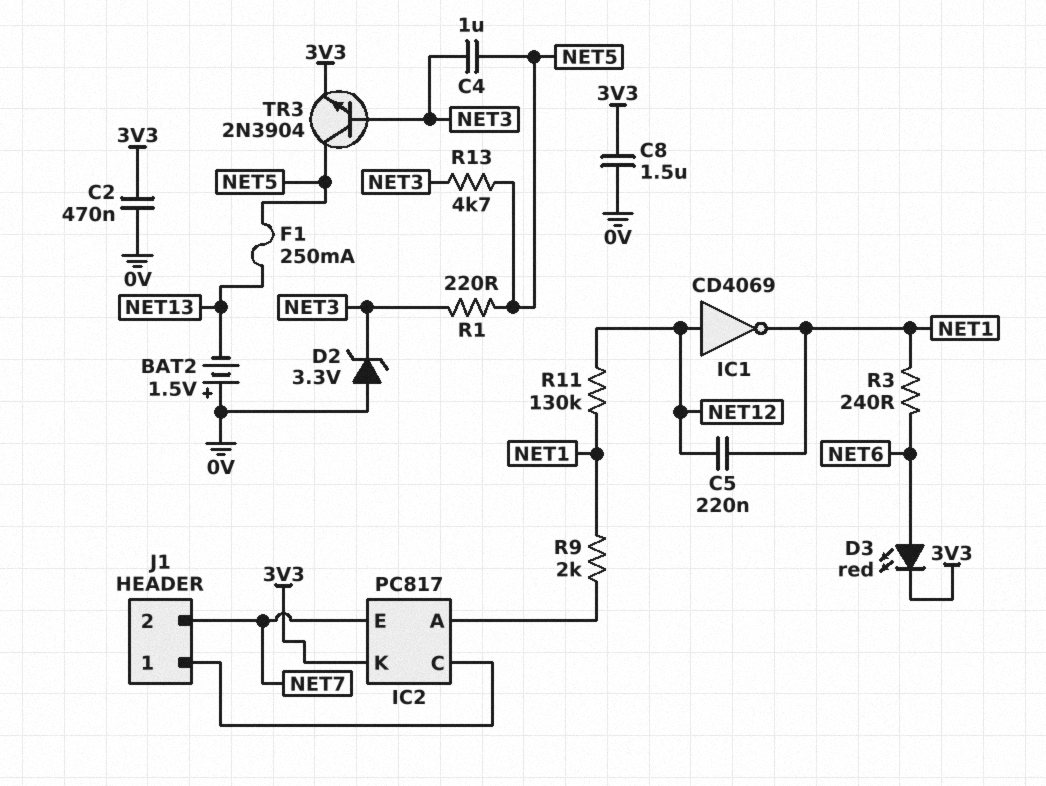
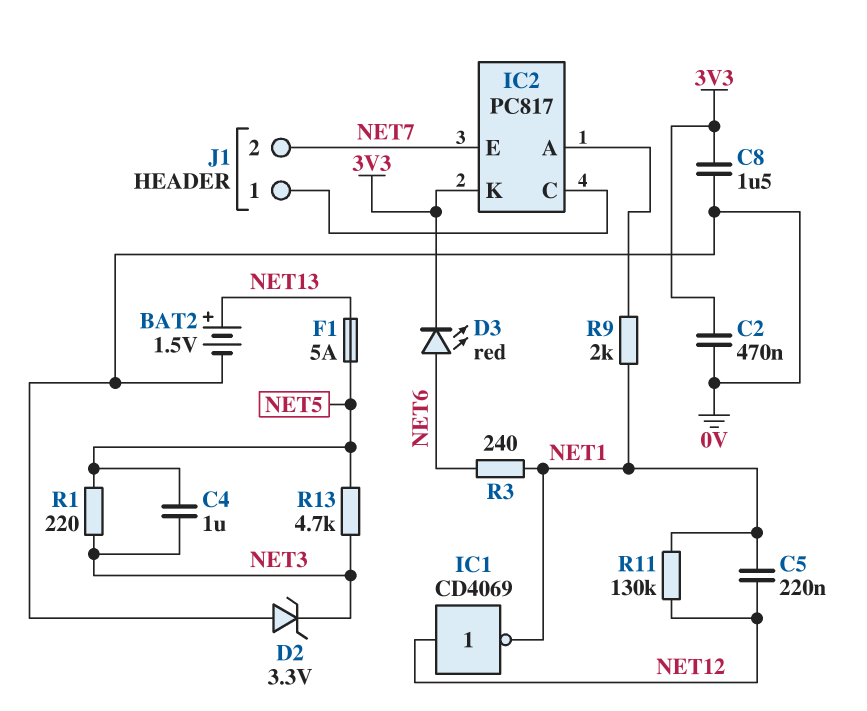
BAT2: 1.5V (plus 0V, minus NET13) -> 1.5V (plus NET13, minus 0V)
F1: 250mA (NET5, NET13) -> 5A (NET5, NET13)
TR3: NPN 2N3904 (B NET3, C NET5, E 3V3) -> none

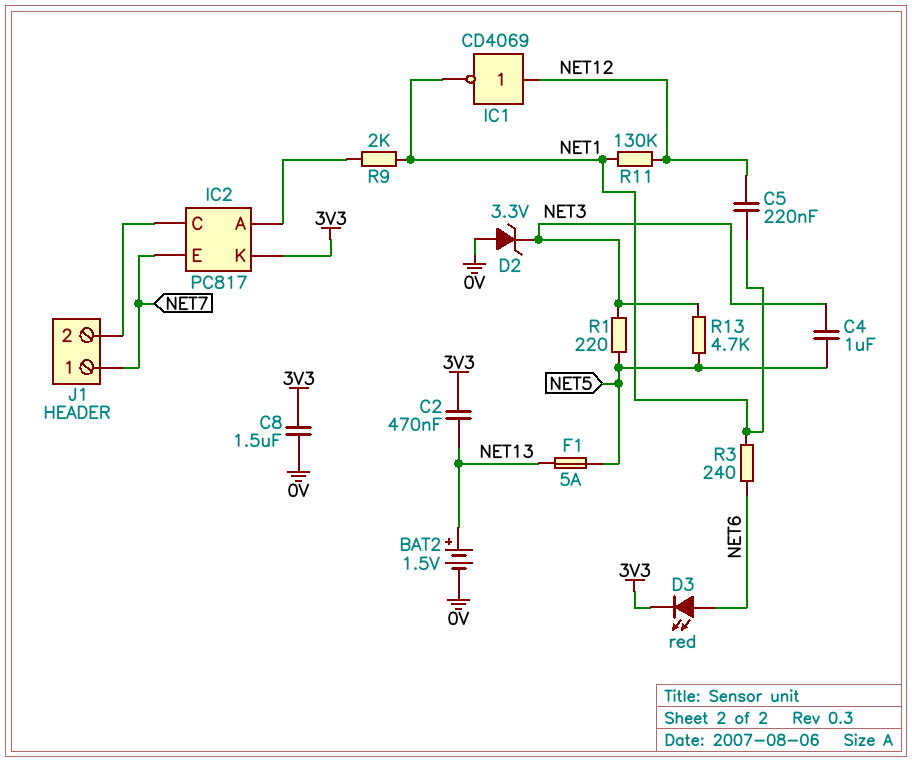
C2: 470nF (0V, 3V3) -> 470nF (3V3, NET13)
J1 pin 1: IC2/C -> NET7
J1 pin 2: NET7 -> IC2/C

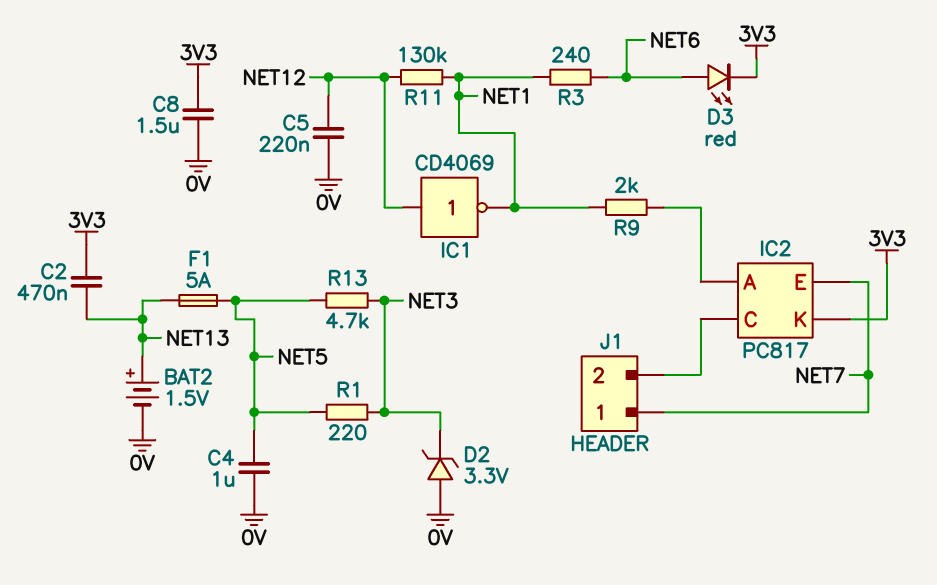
C4: 1uF (NET3, NET5) -> 1uF (0V, NET5)
C5: 220nF (NET1, NET12) -> 220nF (0V, NET12)

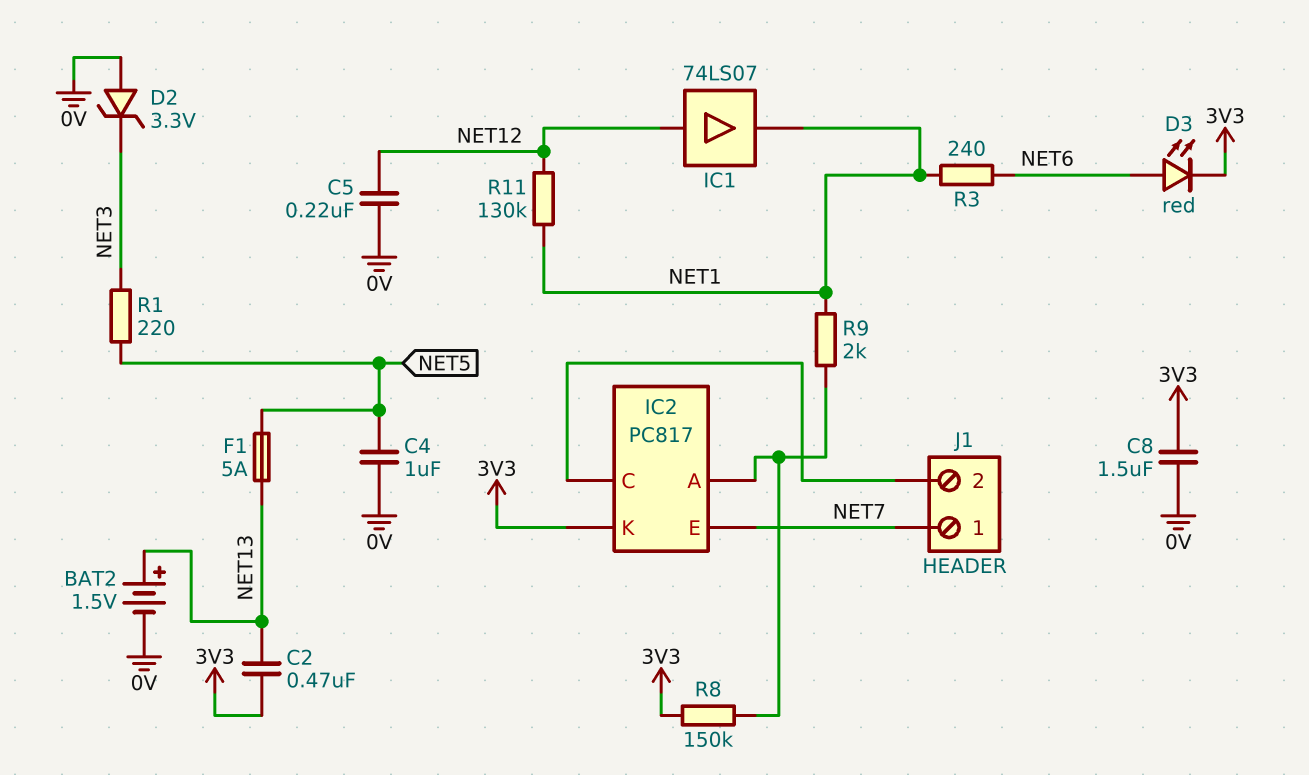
IC1: NOT CD4069 (in NET12, out NET1) -> buffer 74LS07 (in NET12, out NET1)
R8: none -> 150k (3V3, IC2/A)
R13: 4.7k (NET3, NET5) -> none

